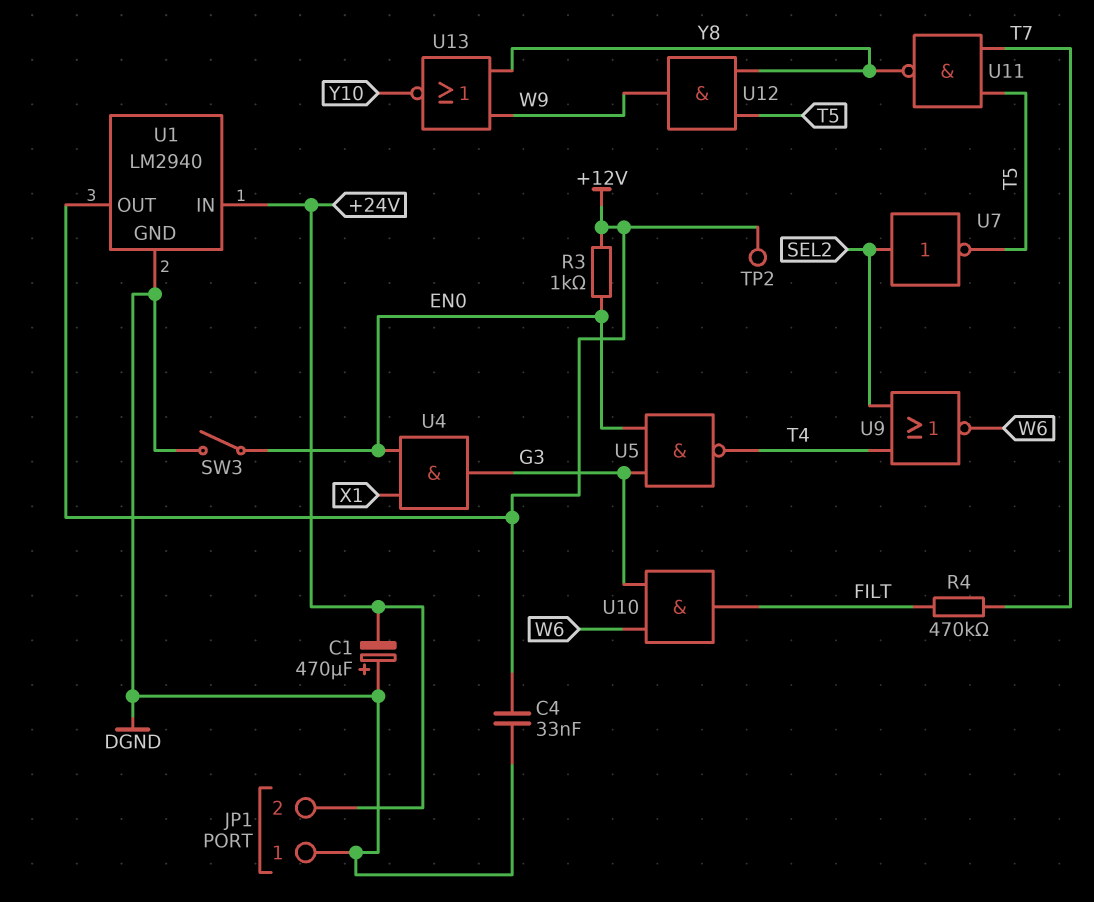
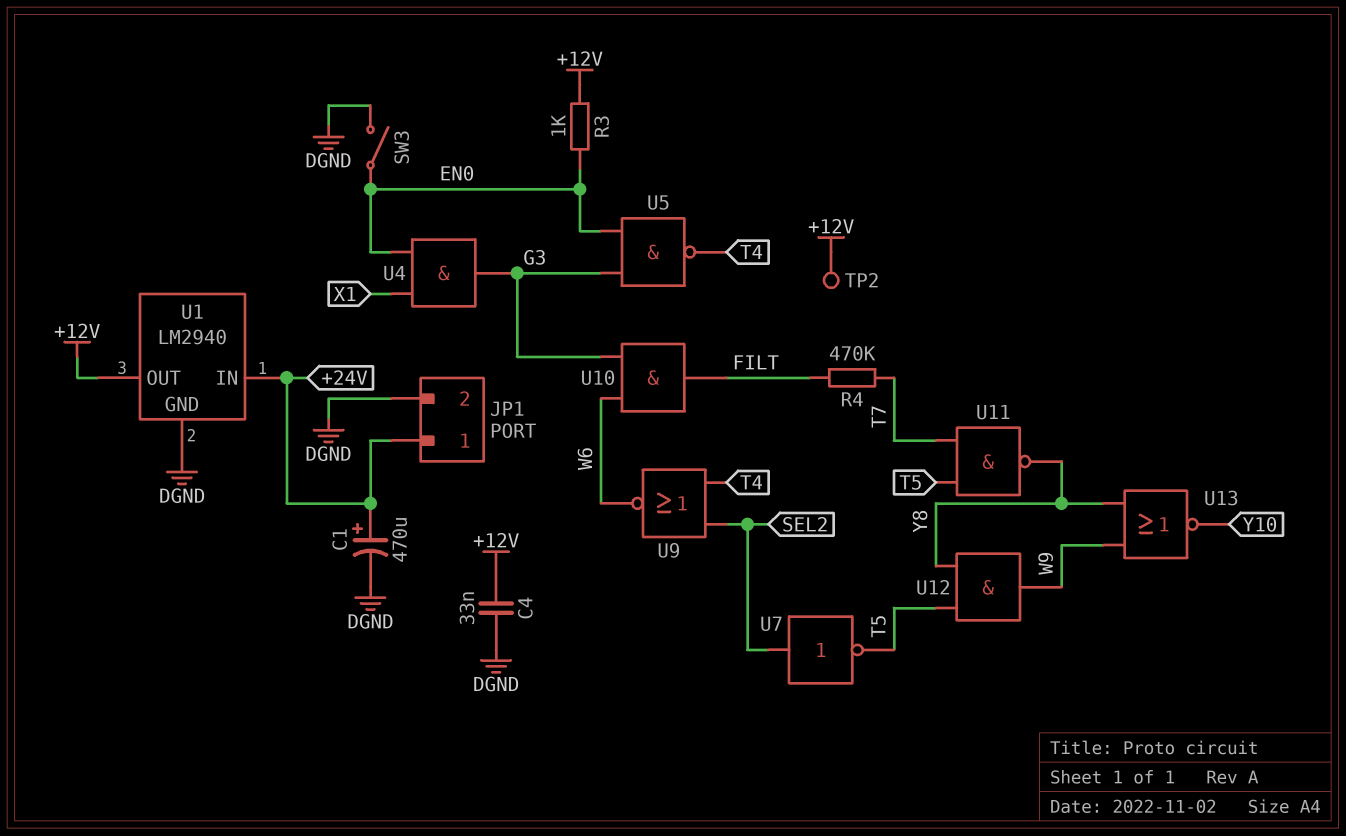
C1: 470uF (plus DGND, minus +24V) -> 470uF (plus +24V, minus DGND)
JP1 pin 1: DGND -> +24V
JP1 pin 2: +24V -> DGND

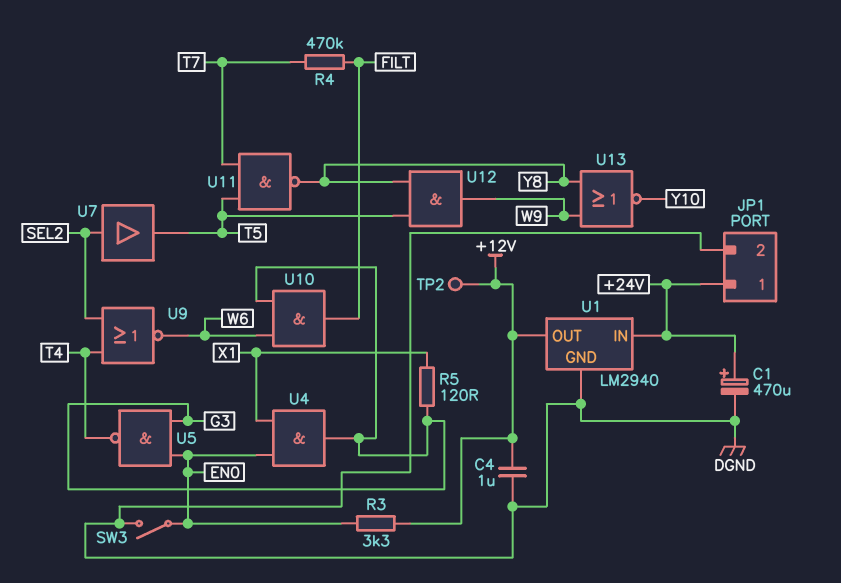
C4: 33nF (+12V, DGND) -> 1uF (+12V, DGND)
R3: 1k (+12V, EN0) -> 3.3k (+12V, EN0)
R5: none -> 120 (G3, X1)
U7: NOT (in SEL2, out T5) -> buffer (in SEL2, out T5)

